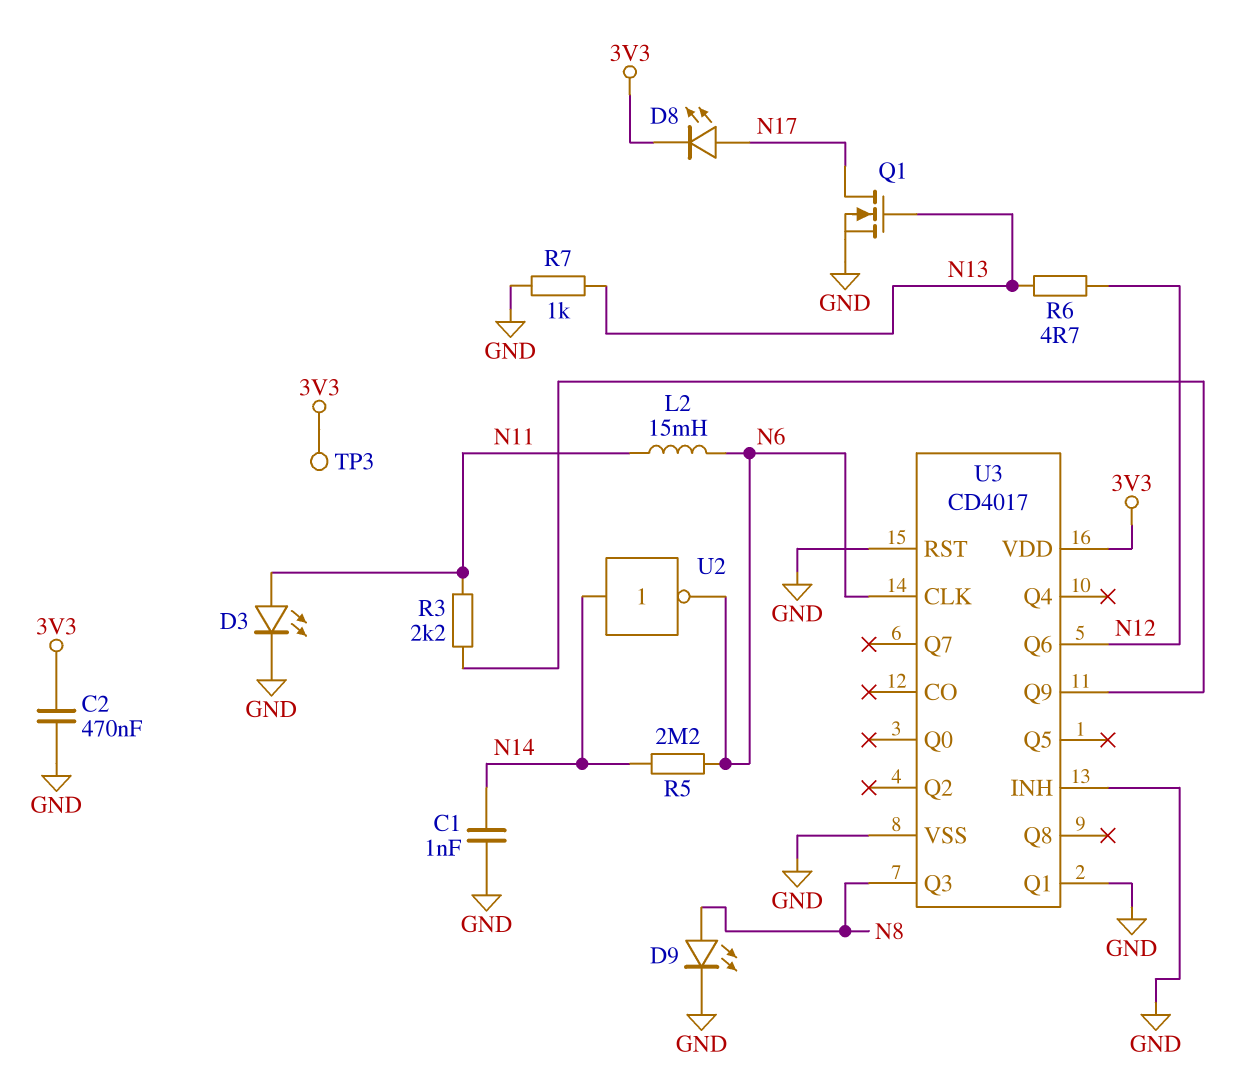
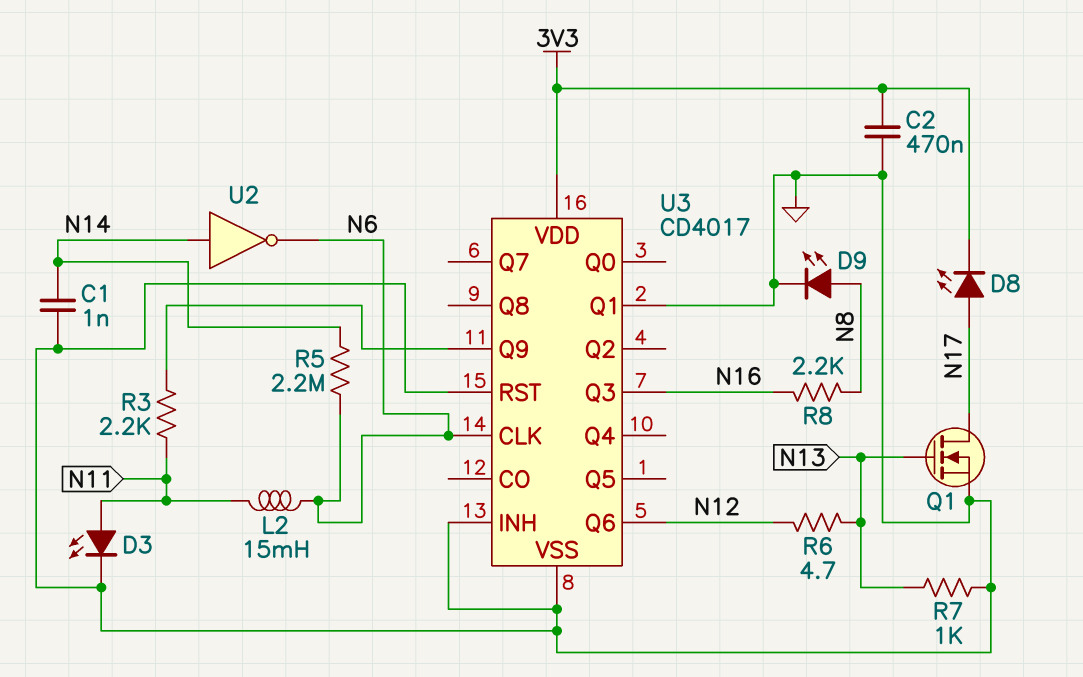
R8: none -> 2.2k (N8, N16)
TP3: test point (3V3) -> none
U3 pin Q3: N8 -> N16

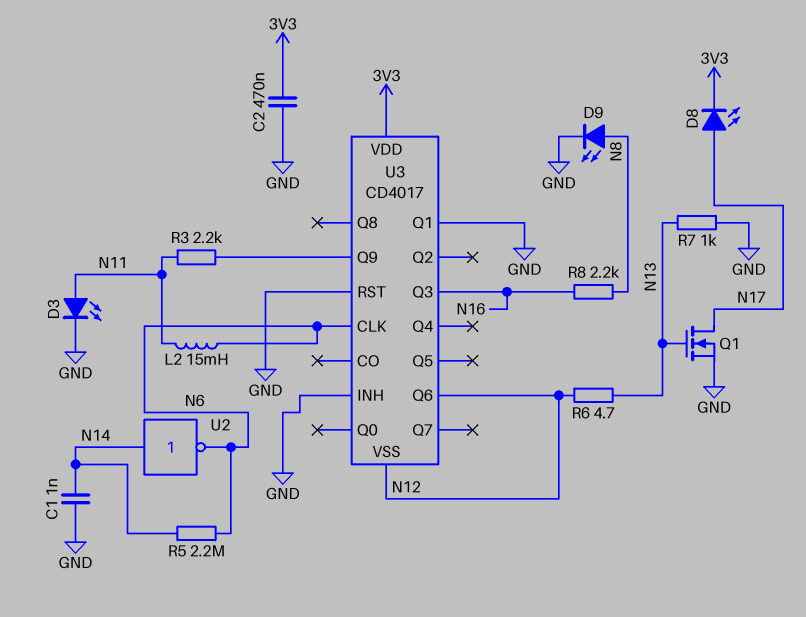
U3 pin VSS: GND -> N12

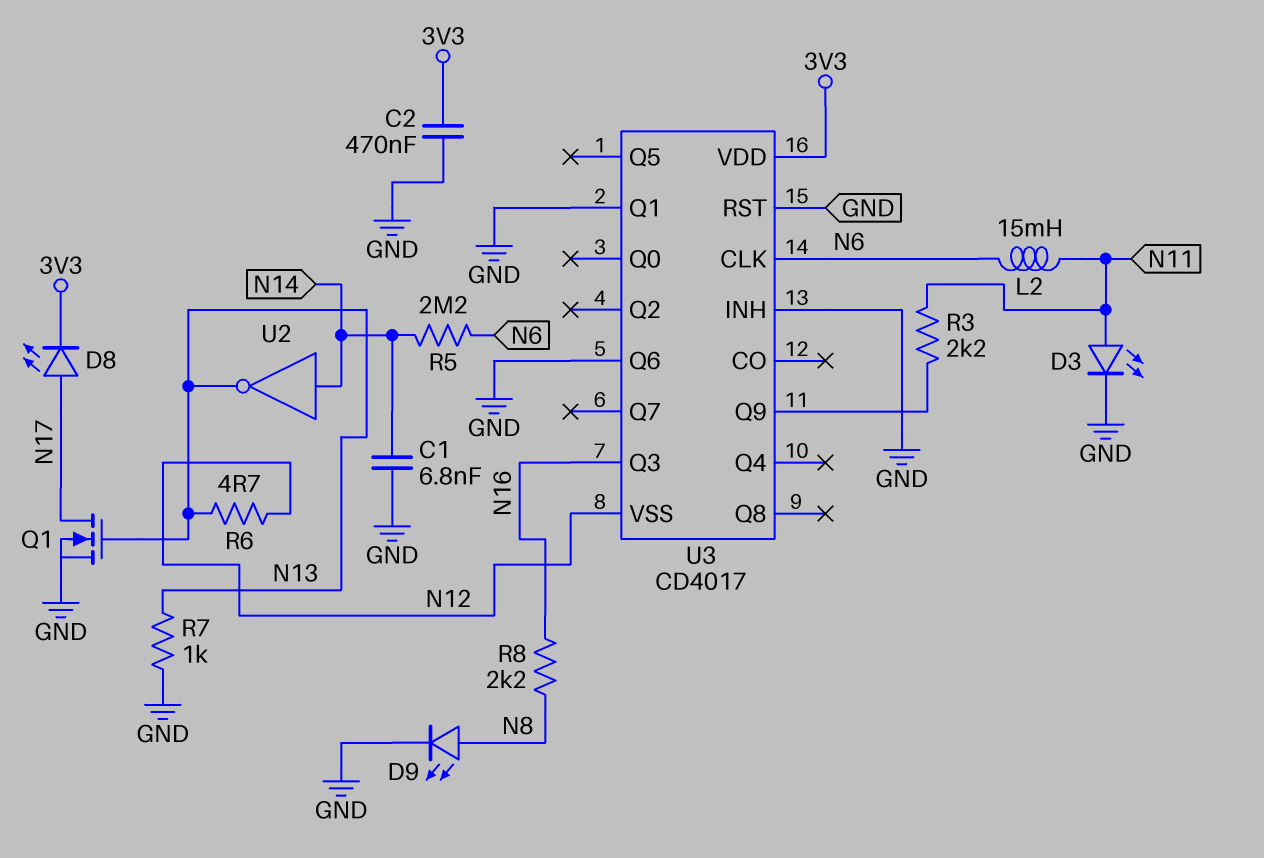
C1: 1nF (GND, N14) -> 6.8nF (GND, N14)
U2: NOT (in N14, out N6) -> NOT (in N14, out N13)
U3 pin Q6: N12 -> GND

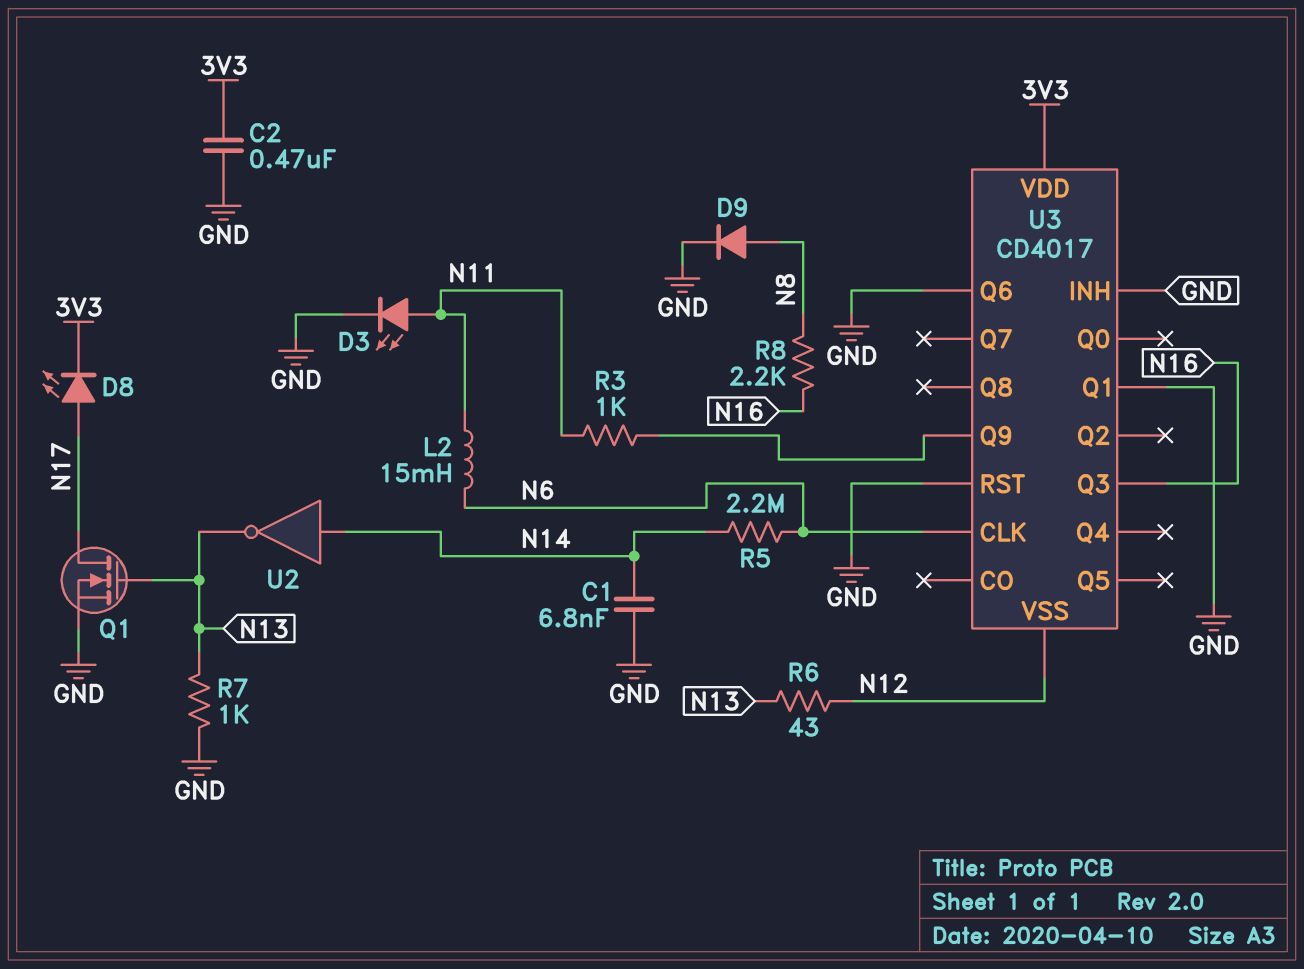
D9: LED (A N8, K GND) -> diode (A N8, K GND)
R3: 2.2k (N11, U3/Q9) -> 1k (N11, U3/Q9)
R6: 4.7 (N12, N13) -> 43 (N12, N13)

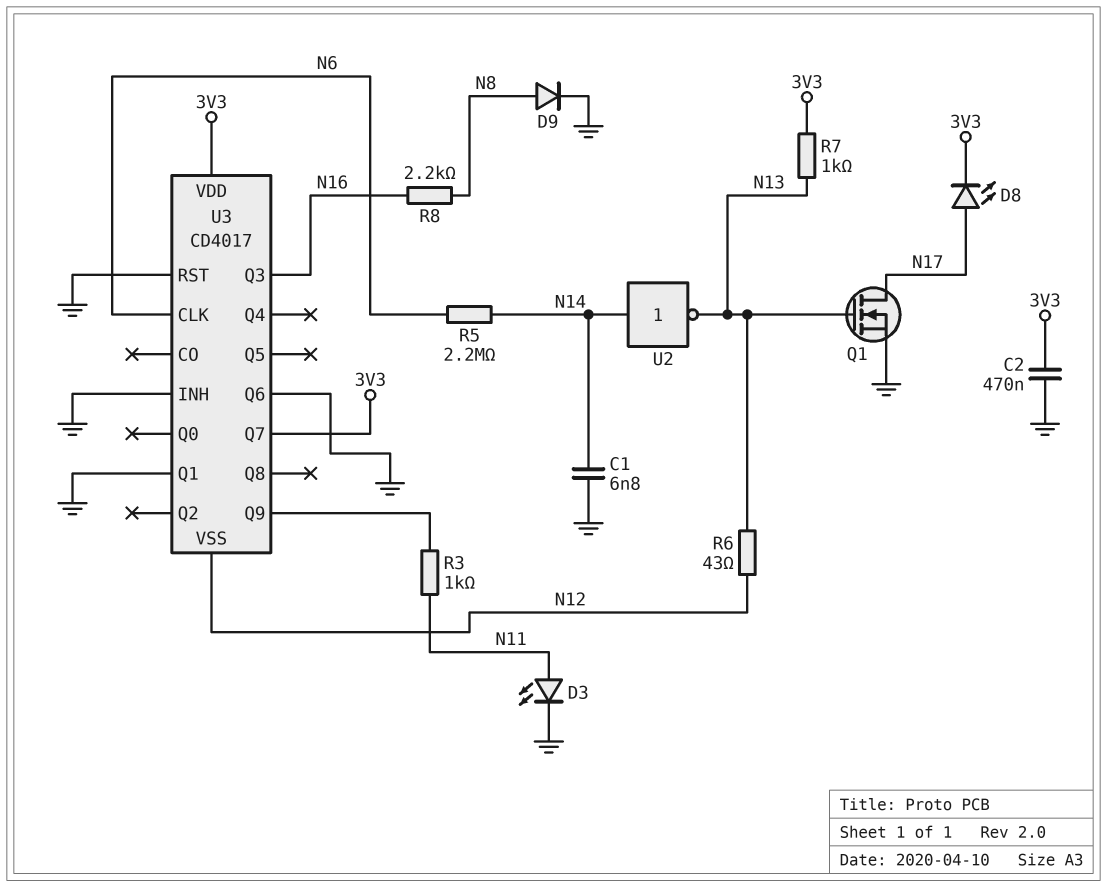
L2: 15mH (N6, N11) -> none
R7: 1k (GND, N13) -> 1k (3V3, N13)
U3 pin Q7: none -> 3V3

